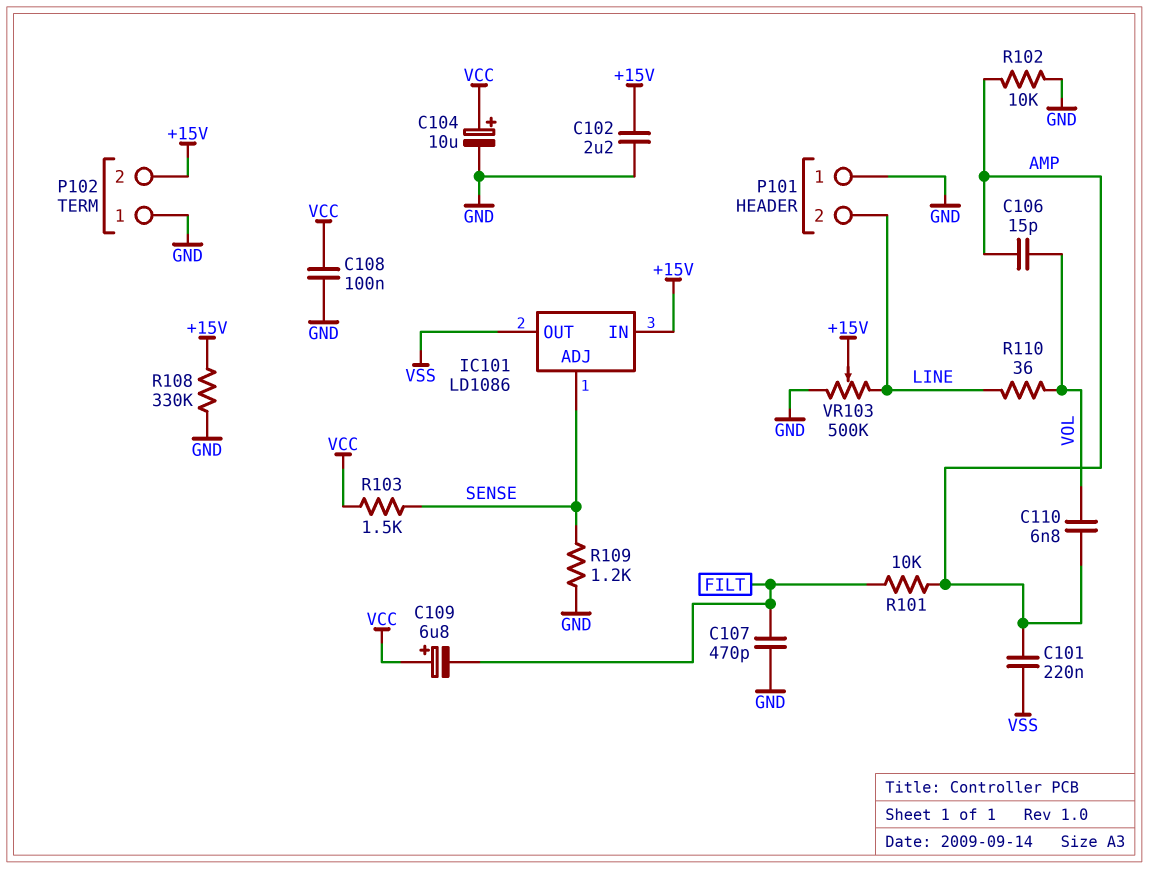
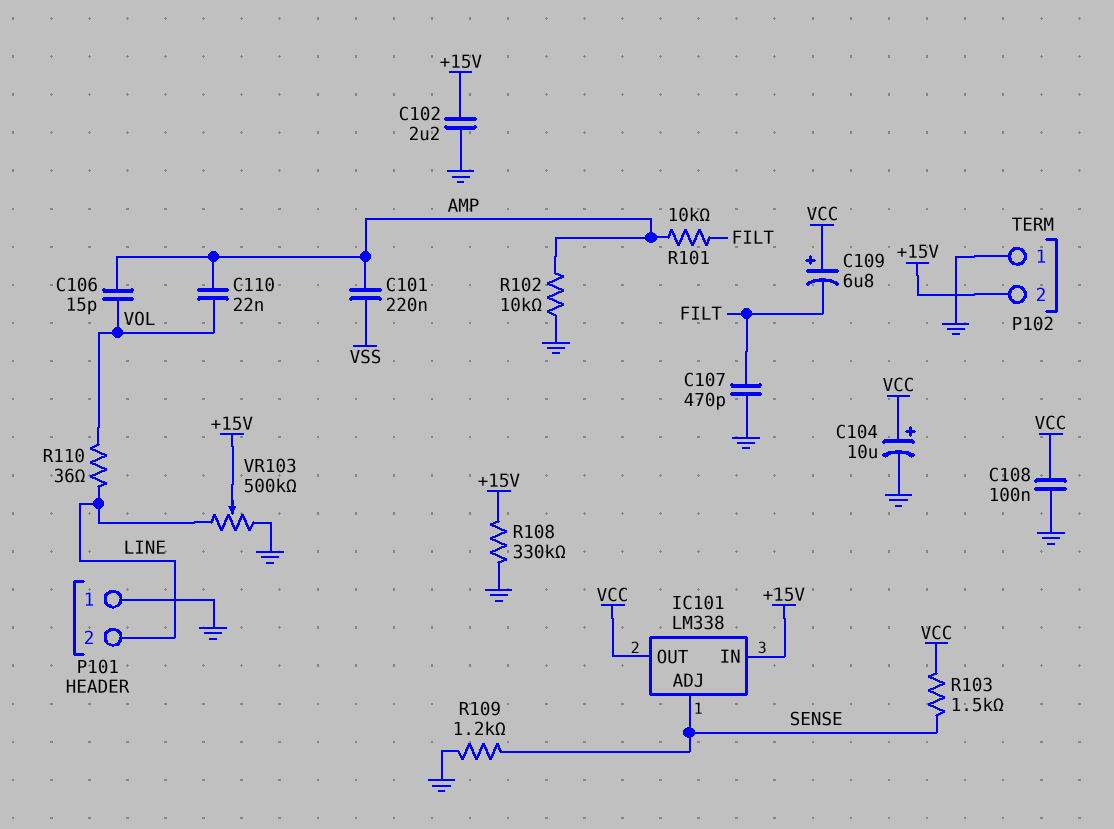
C110: 6.8nF (AMP, VOL) -> 22nF (AMP, VOL)
IC101: LD1086 -> LM338
IC101 pin OUT: VSS -> VCC

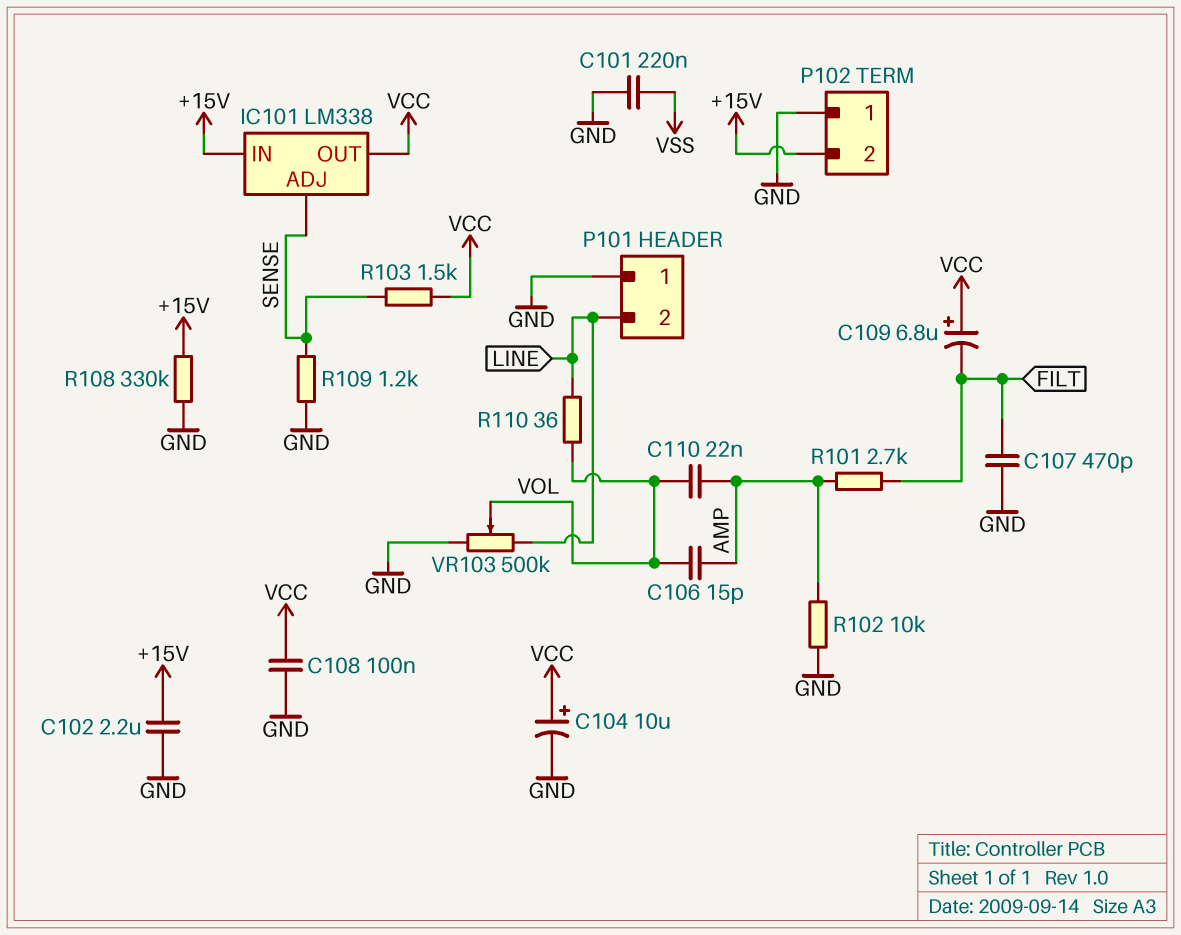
C101: 220nF (AMP, VSS) -> 220nF (GND, VSS)
R101: 10k (AMP, FILT) -> 2.7k (AMP, FILT)
VR103: 500k (GND, LINE, wiper +15V) -> 500k (GND, LINE, wiper VOL)

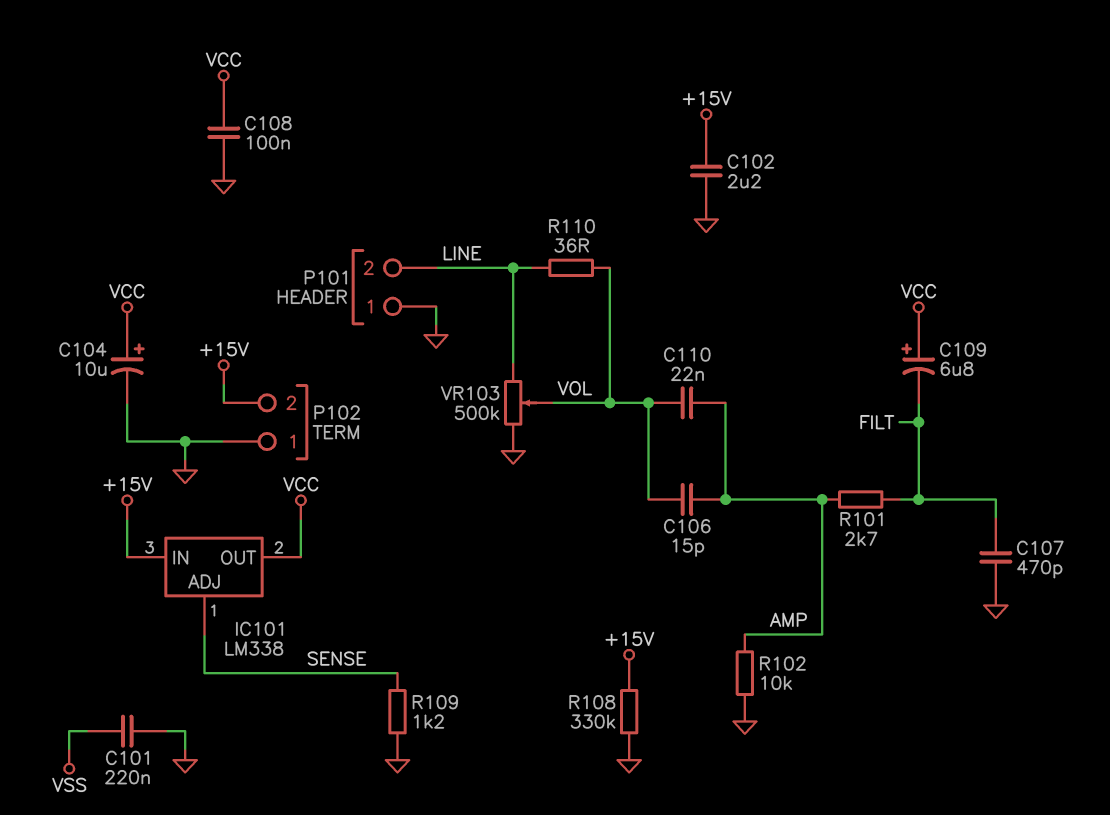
R103: 1.5k (SENSE, VCC) -> none

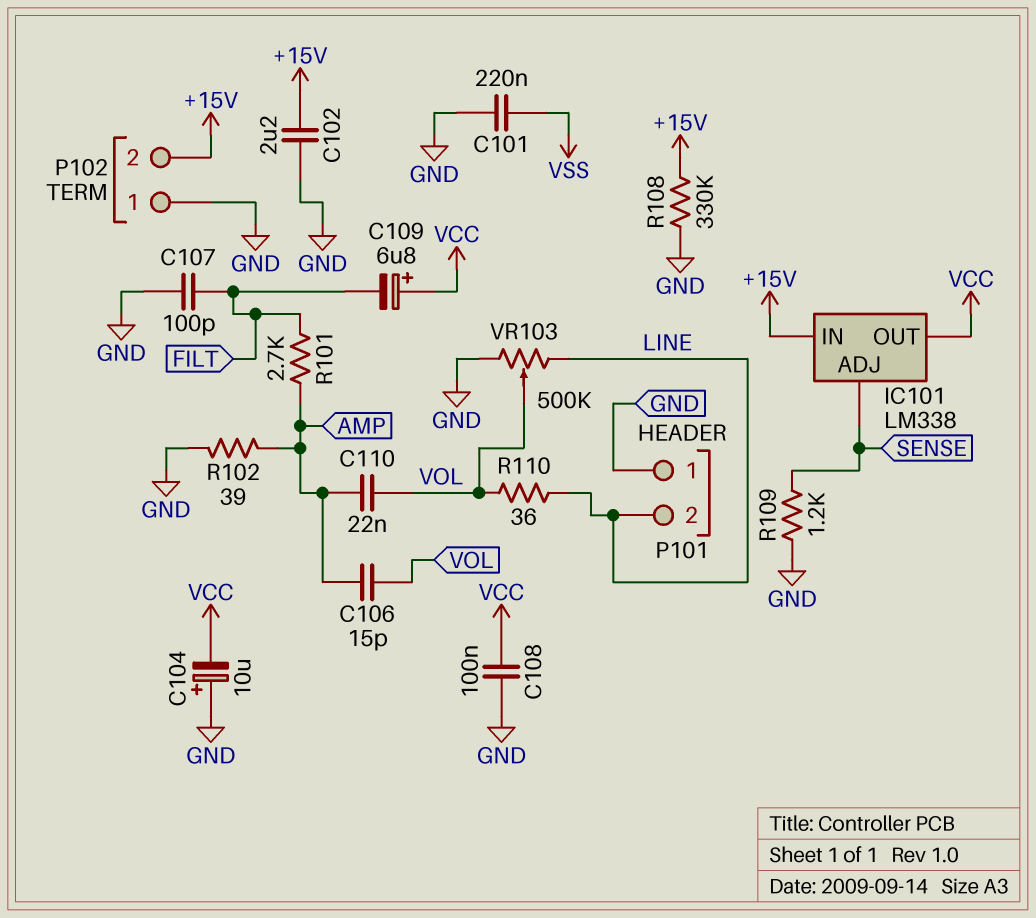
C104: 10uF (plus VCC, minus GND) -> 10uF (plus GND, minus VCC)
C107: 470pF (FILT, GND) -> 100pF (FILT, GND)
R102: 10k (AMP, GND) -> 39 (AMP, GND)

